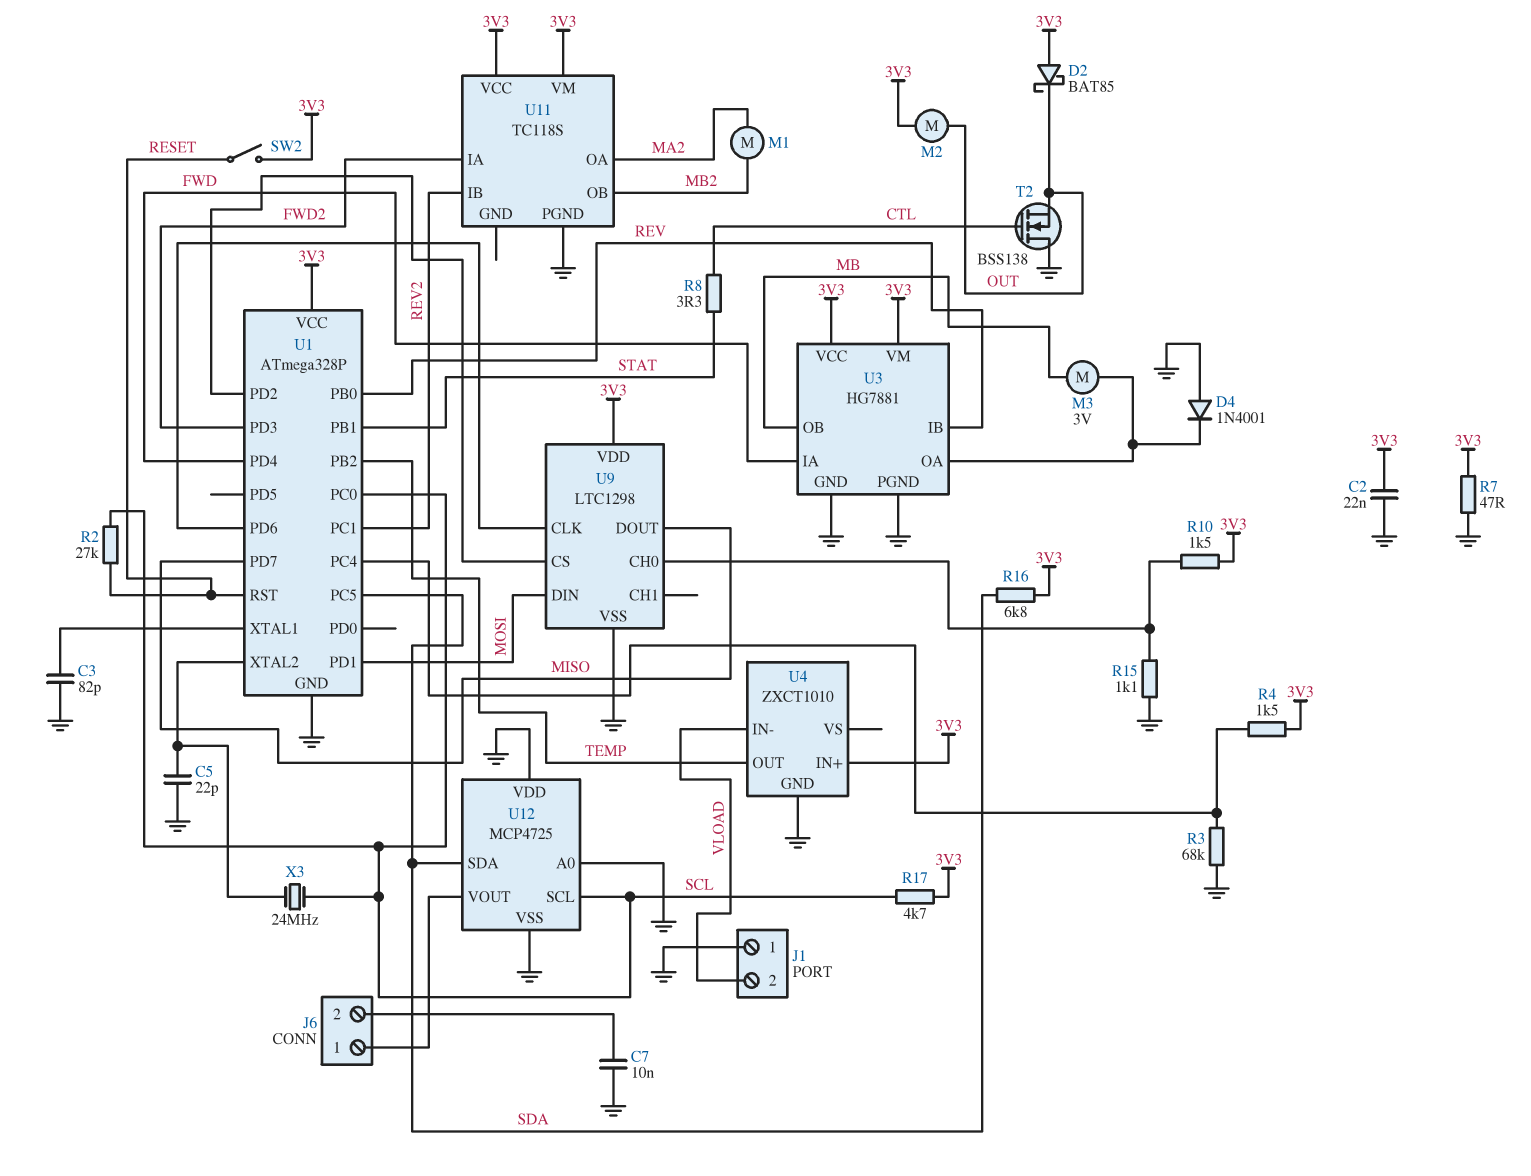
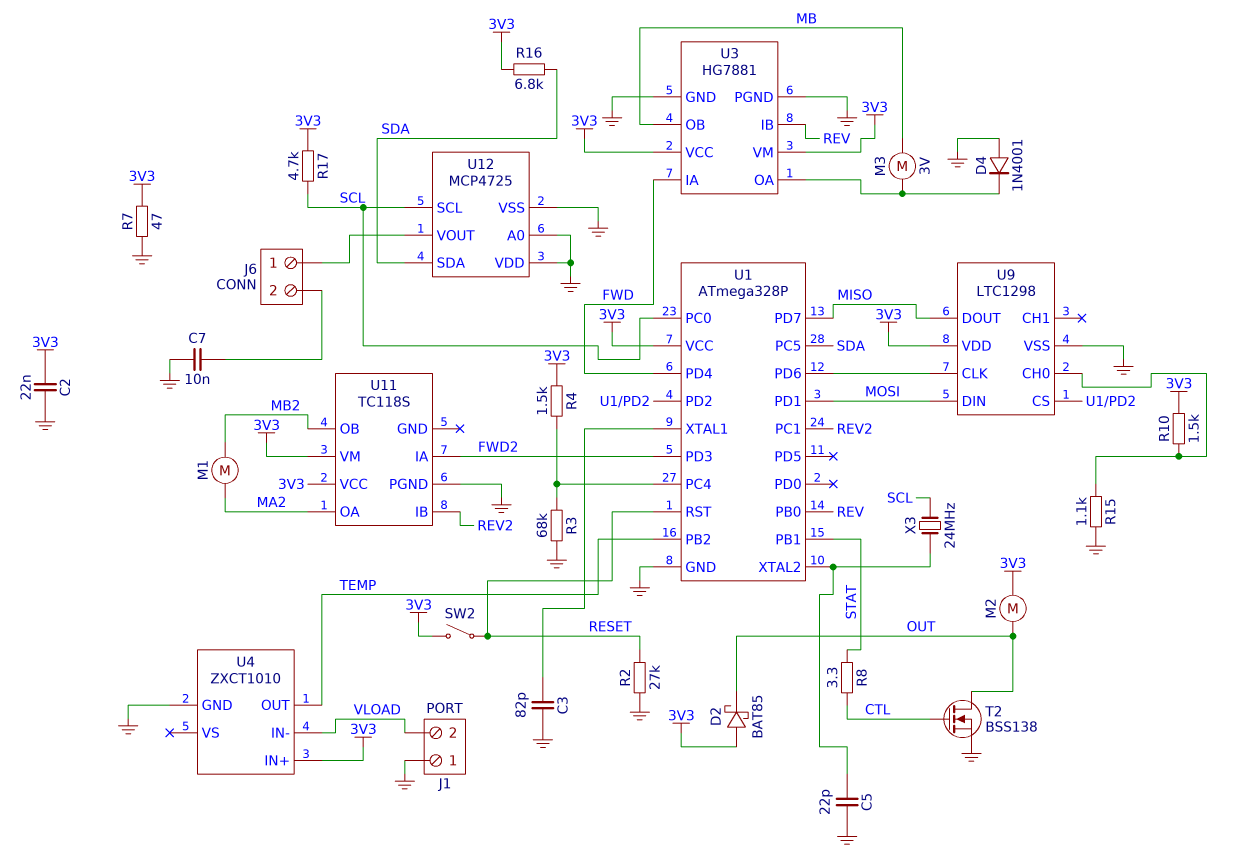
R2: 27k (RESET, SCL) -> 27k (GND, RESET)
T2: NMOS BSS138 (G CTL, D GND, S OUT) -> NMOS BSS138 (G CTL, D OUT, S GND)

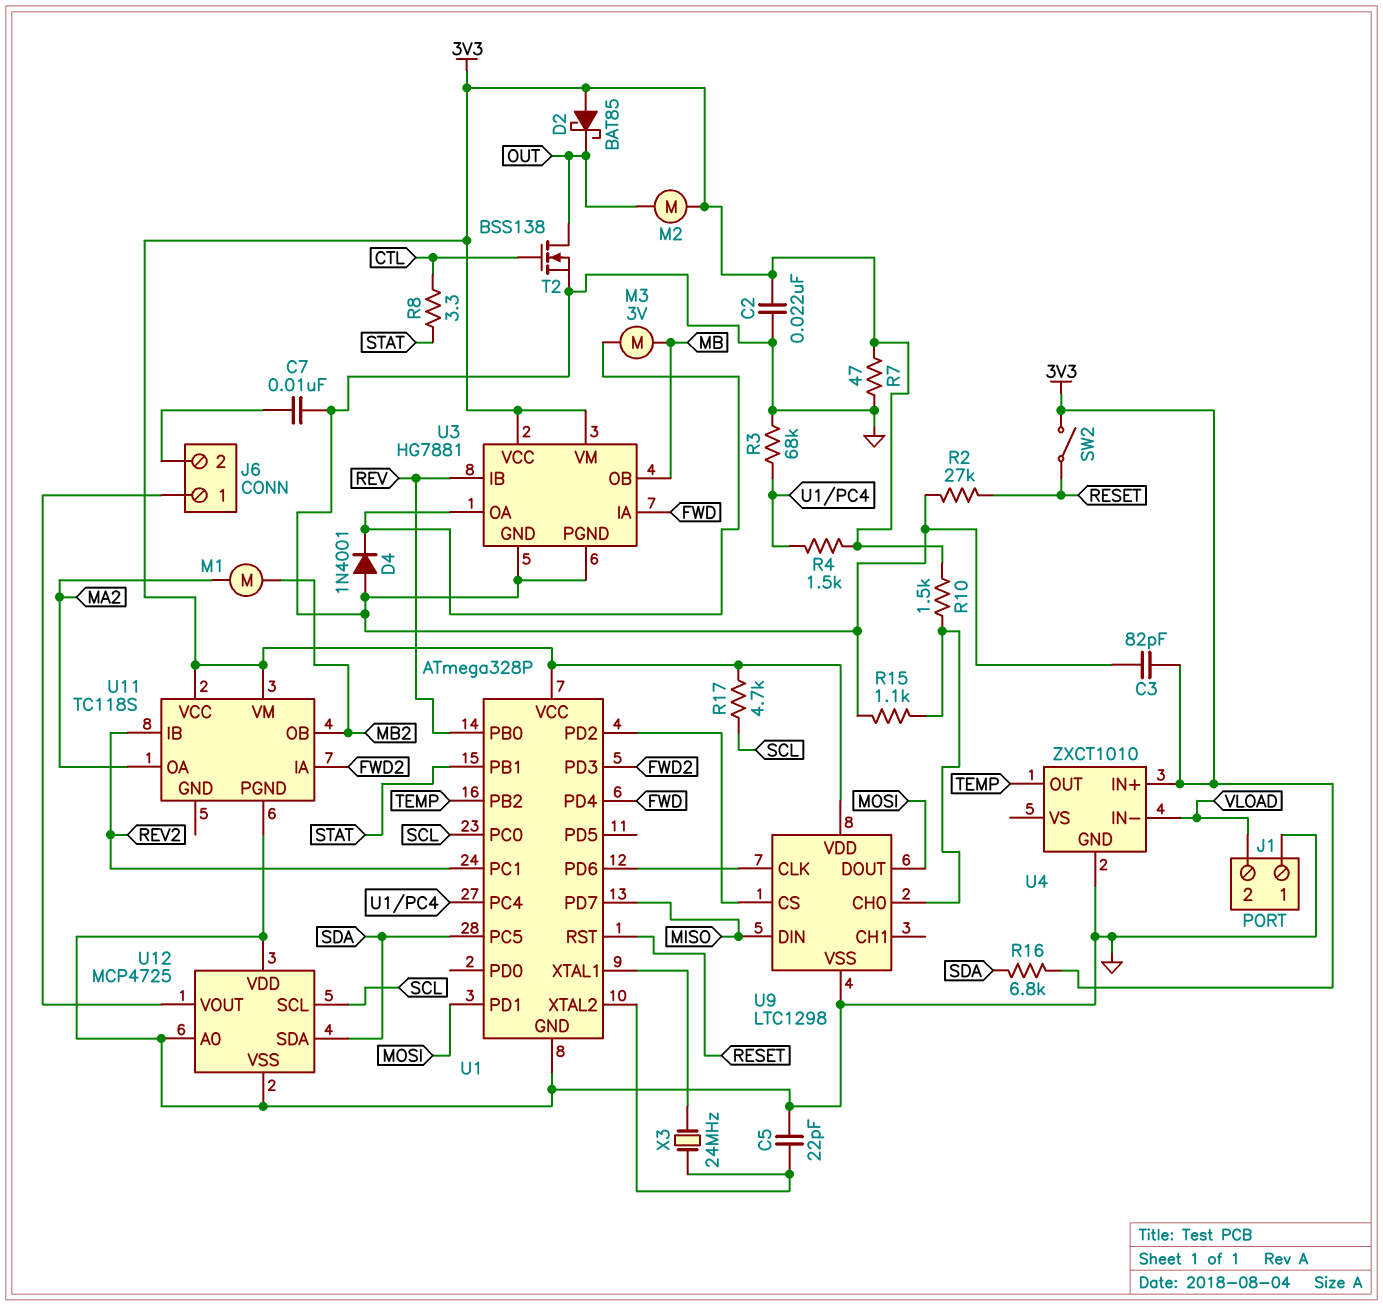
C3: 82pF (GND, U1/XTAL1) -> 82pF (3V3, GND)
U9 pin DIN: MOSI -> MISO
U9 pin DOUT: MISO -> MOSI
X3: 24MHz (SCL, U1/XTAL2) -> 24MHz (U1/XTAL1, U1/XTAL2)

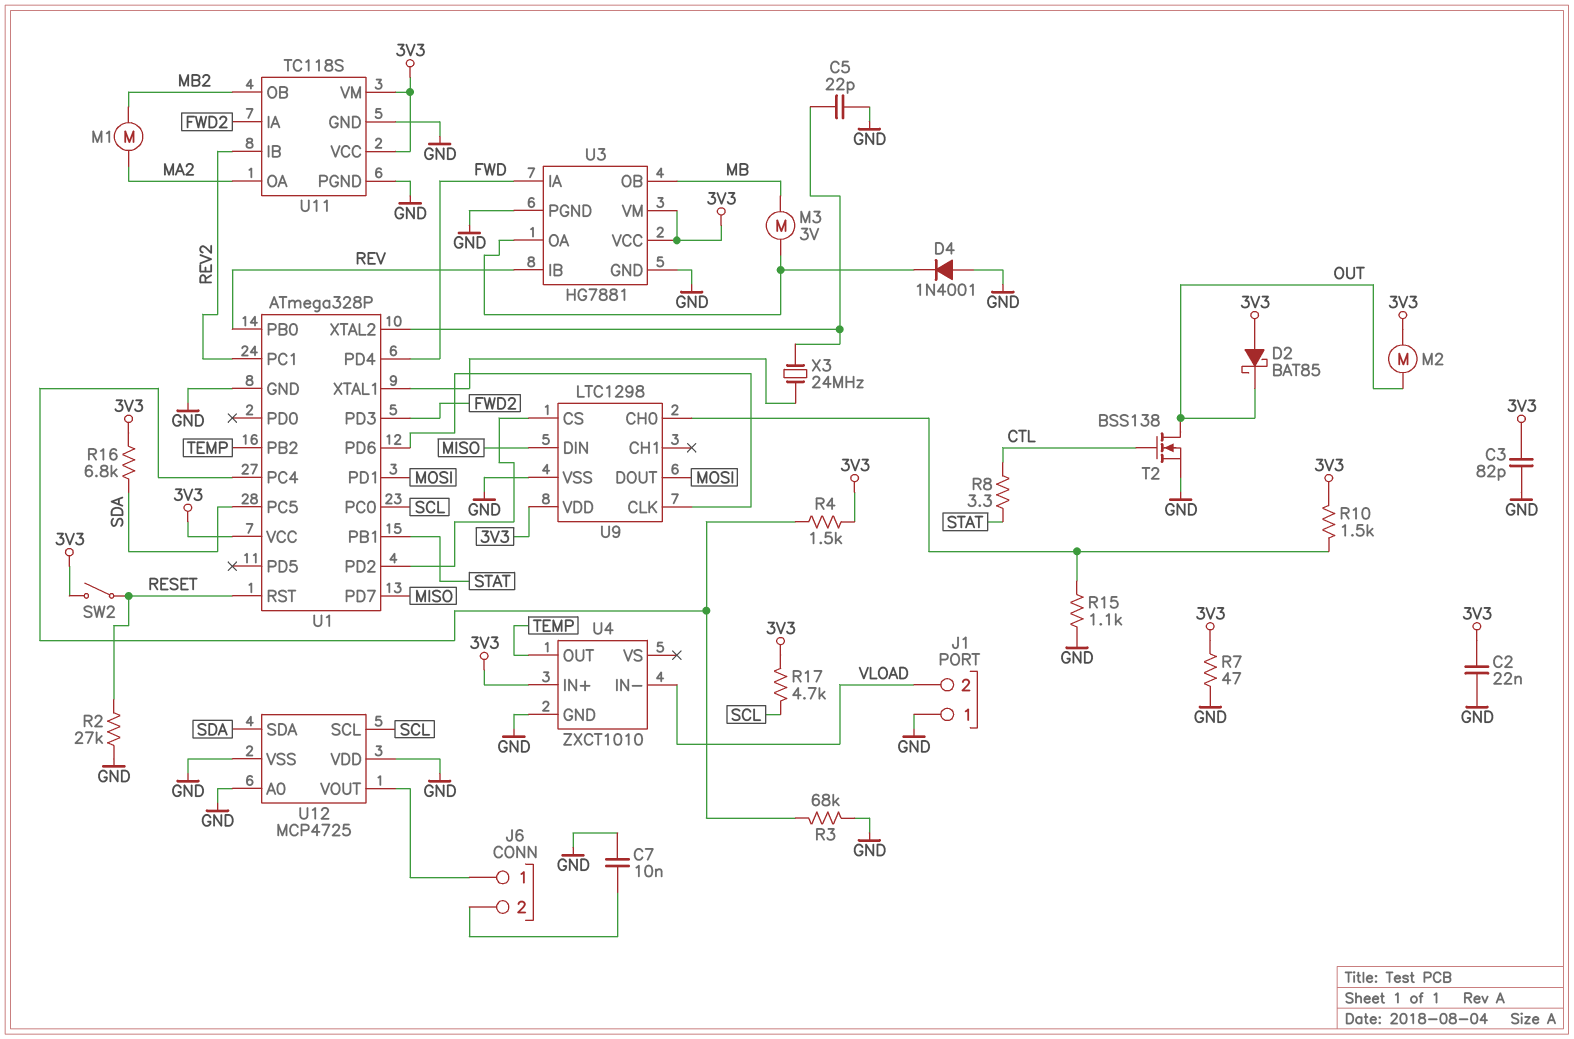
U11 pin GND: none -> GND

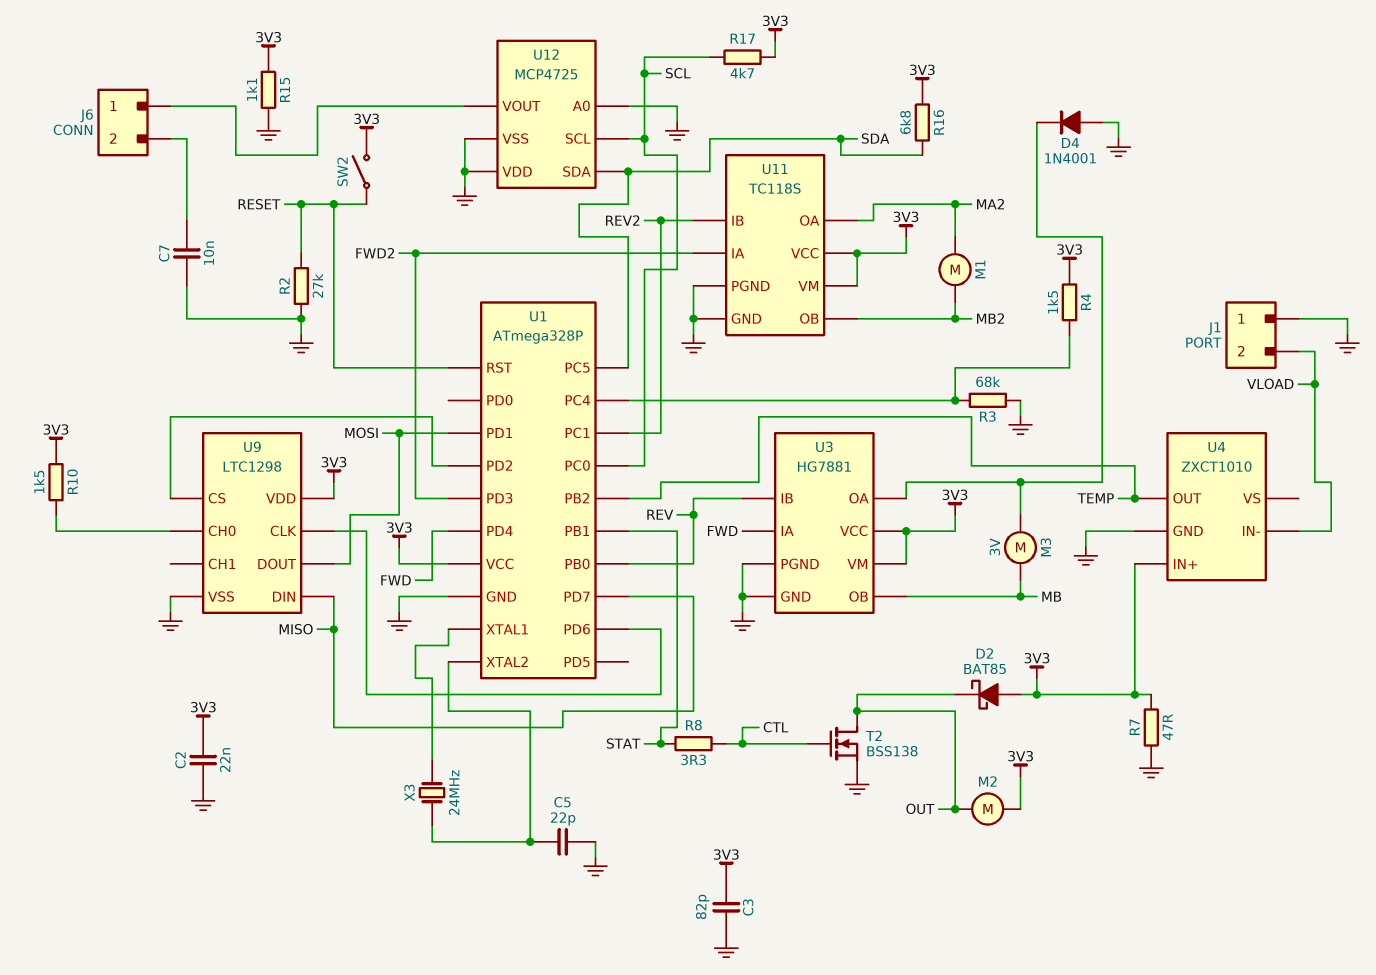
R15: 1.1k (GND, U9/CH0) -> 1.1k (3V3, GND)

